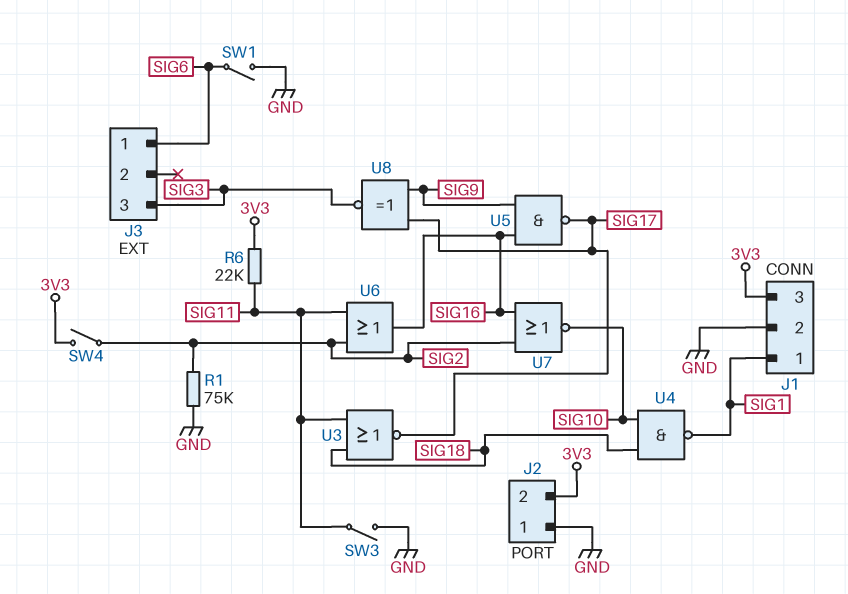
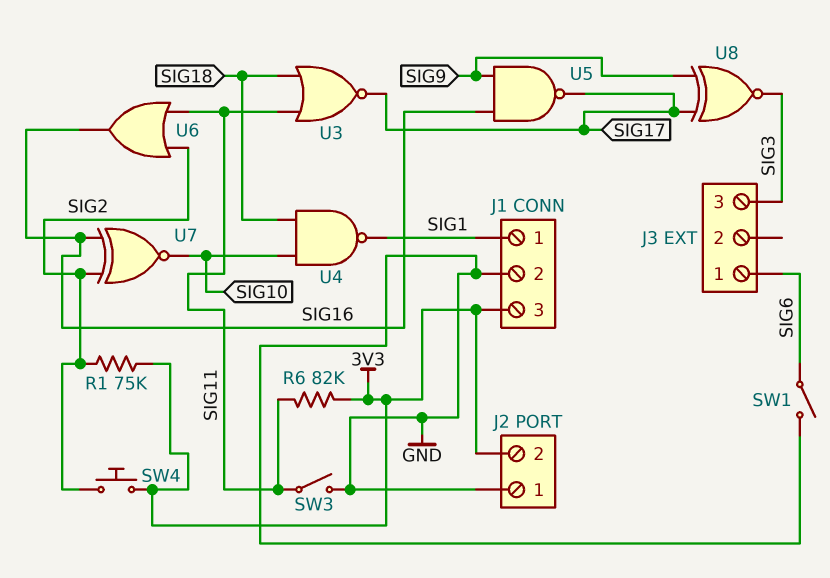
R1: 75k (GND, SIG2) -> 75k (3V3, SIG2)
R6: 22k (3V3, SIG11) -> 82k (3V3, SIG11)
SW4: switch (3V3, SIG2) -> button (3V3, SIG2)
U7: NOR (in SIG2, in SIG16, out SIG10) -> XNOR (in SIG2, in SIG16, out SIG10)

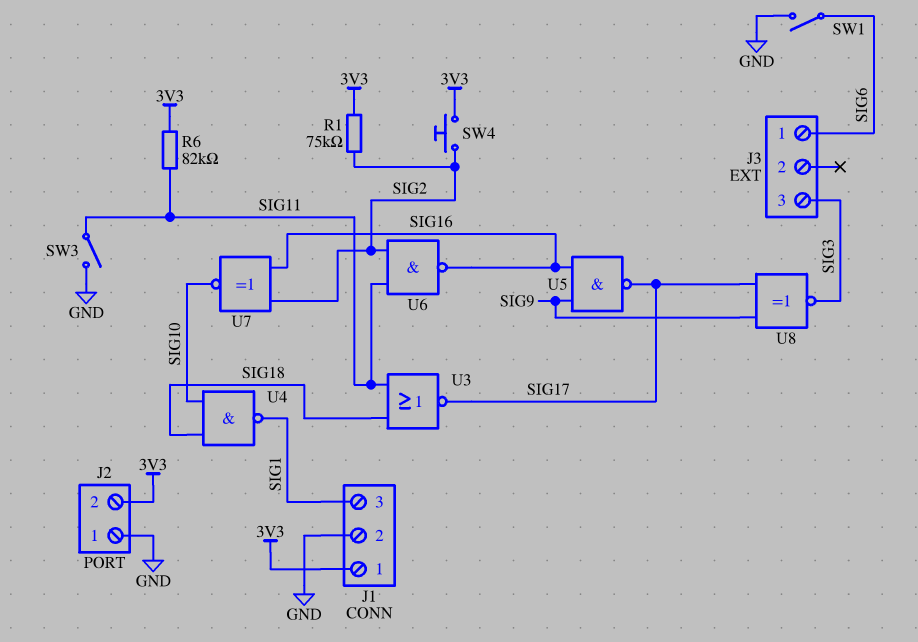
J1 pin 1: SIG1 -> 3V3
J1 pin 3: 3V3 -> SIG1
U6: OR (in SIG2, in SIG11, out SIG16) -> NAND (in SIG2, in SIG11, out SIG16)

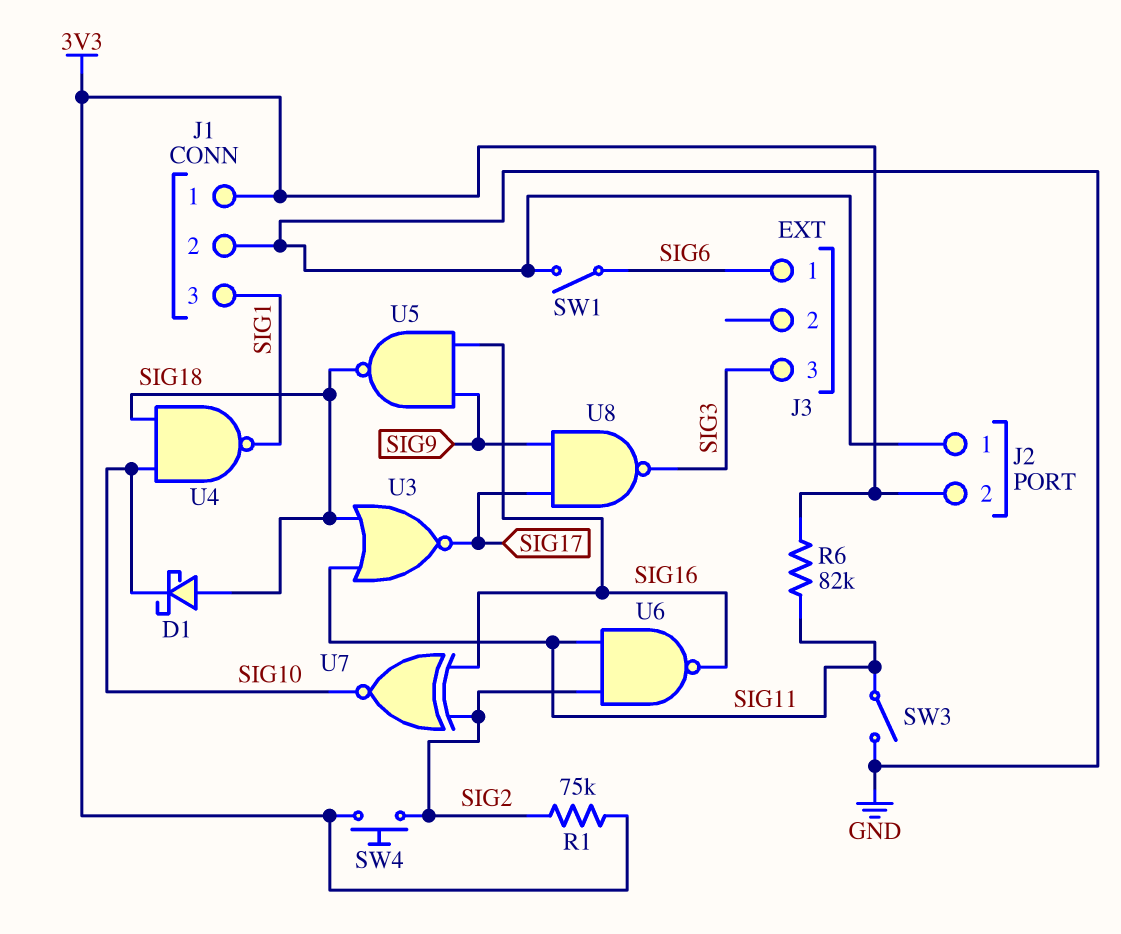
D1: none -> schottky (A SIG18, K SIG10)
U5: NAND (in SIG9, in SIG16, out SIG17) -> NAND (in SIG9, in SIG16, out SIG18)
U8: XNOR (in SIG9, in SIG17, out SIG3) -> NAND (in SIG9, in SIG17, out SIG3)

